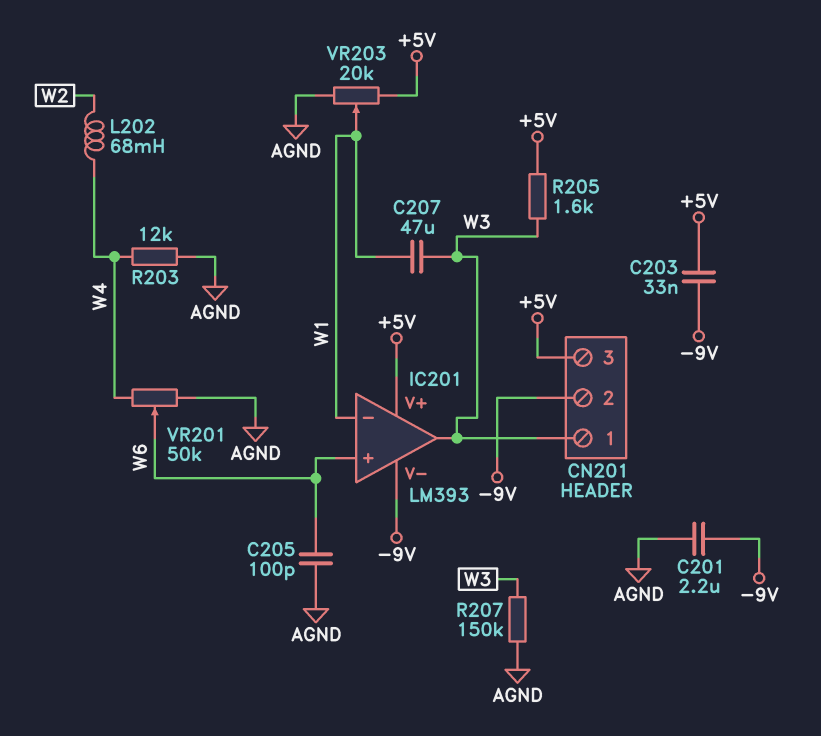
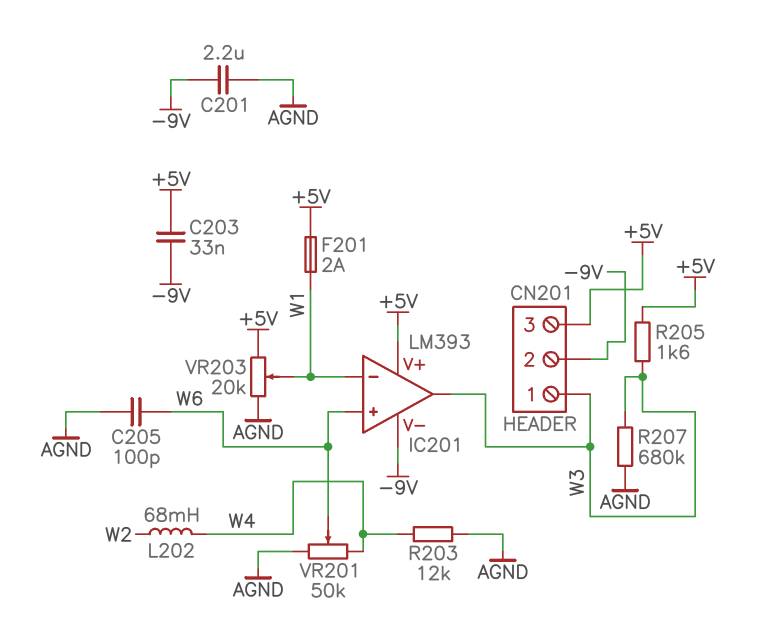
C207: 47uF (W1, W3) -> none
F201: none -> 2A (+5V, W1)
R207: 150k (AGND, W3) -> 680k (AGND, W3)

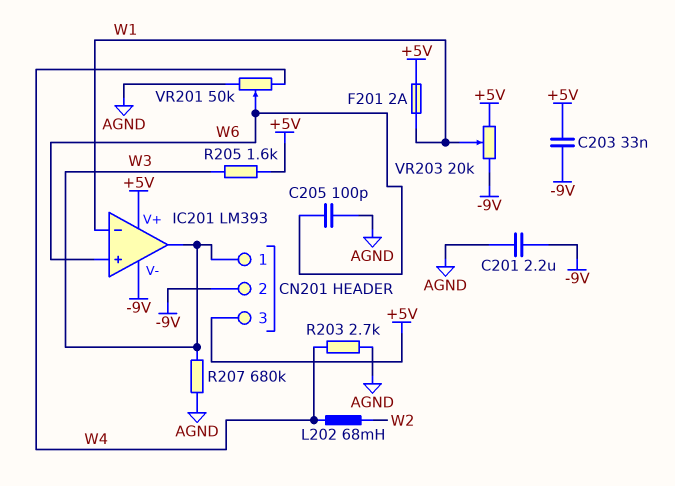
R203: 12k (AGND, W4) -> 2.7k (AGND, W4)
VR203: 20k (+5V, AGND, wiper W1) -> 20k (+5V, -9V, wiper W1)

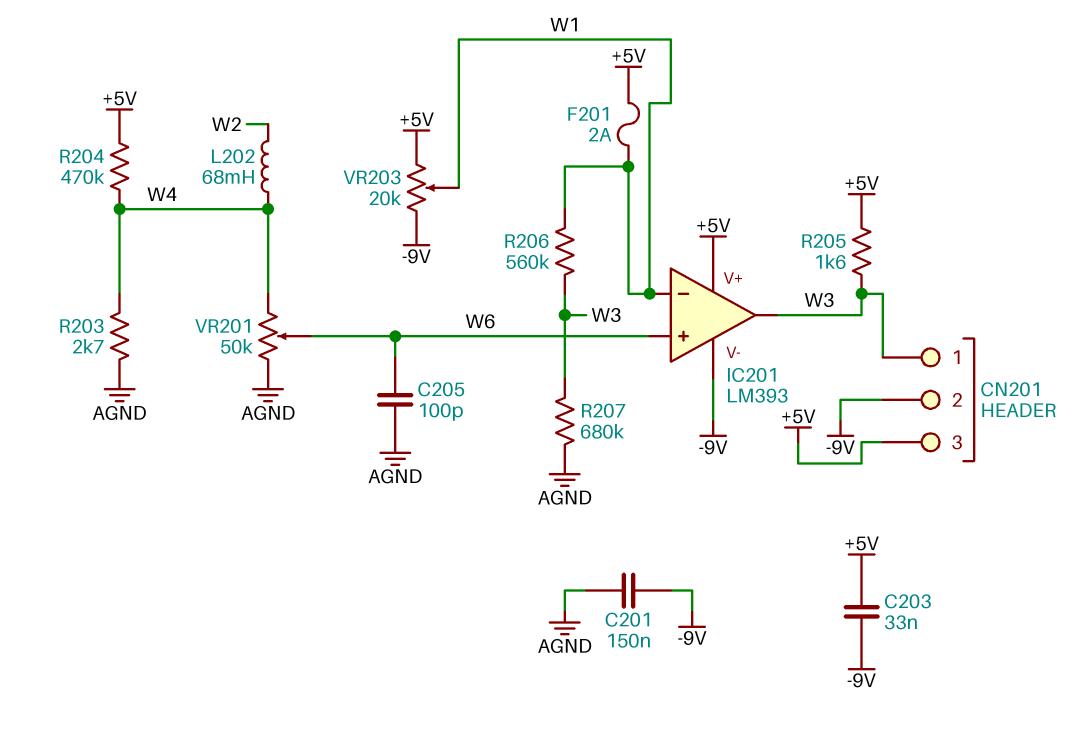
C201: 2.2uF (-9V, AGND) -> 150nF (-9V, AGND)
R204: none -> 470k (+5V, W4)
R206: none -> 560k (W1, W3)

